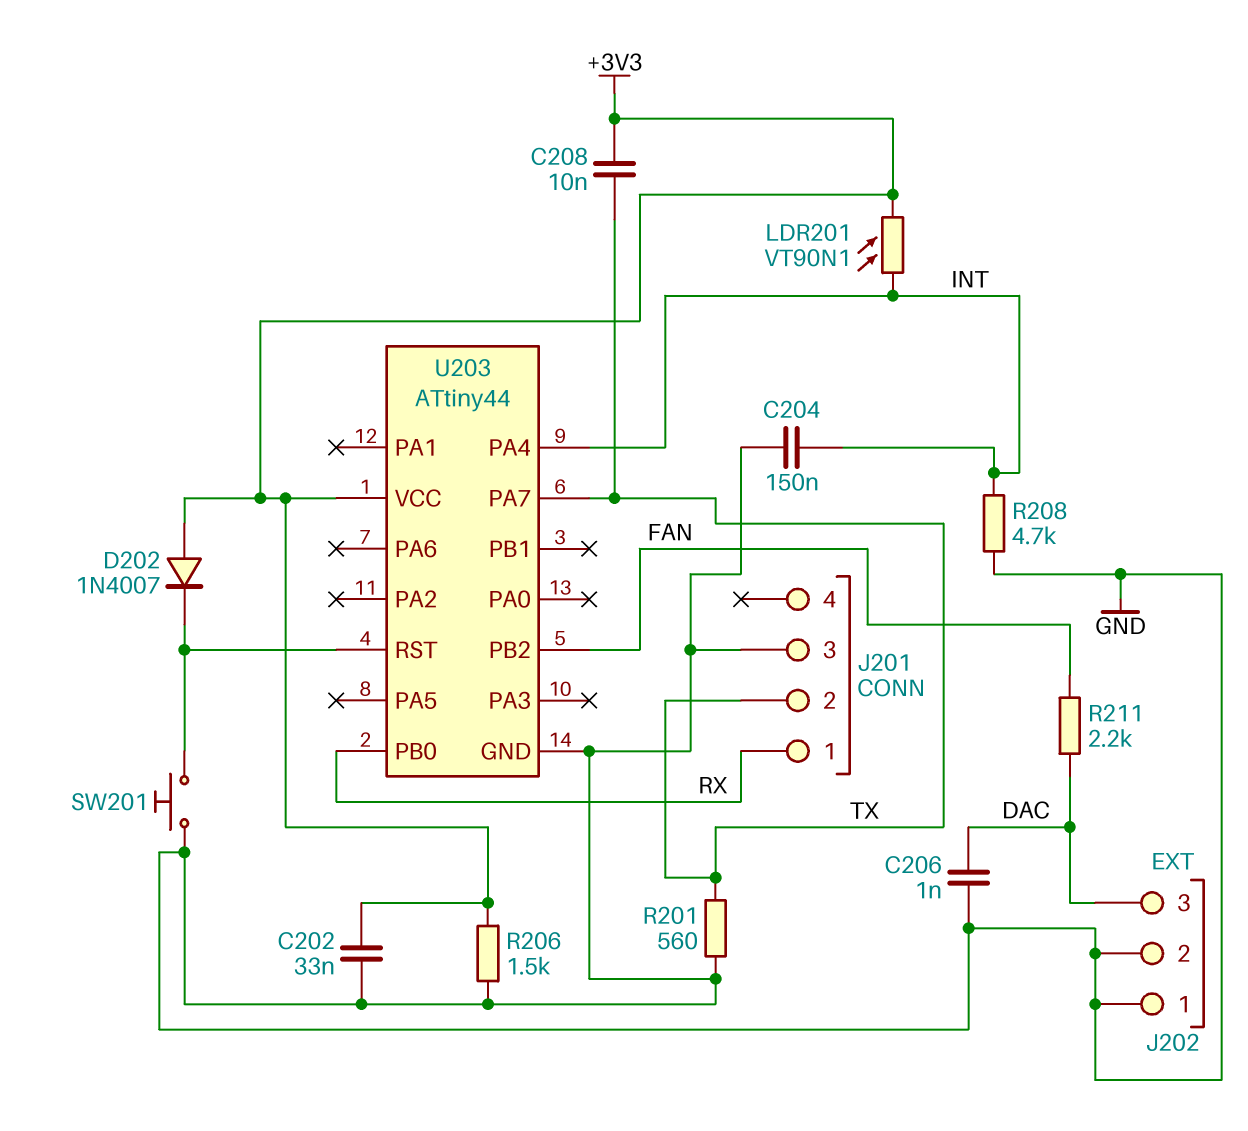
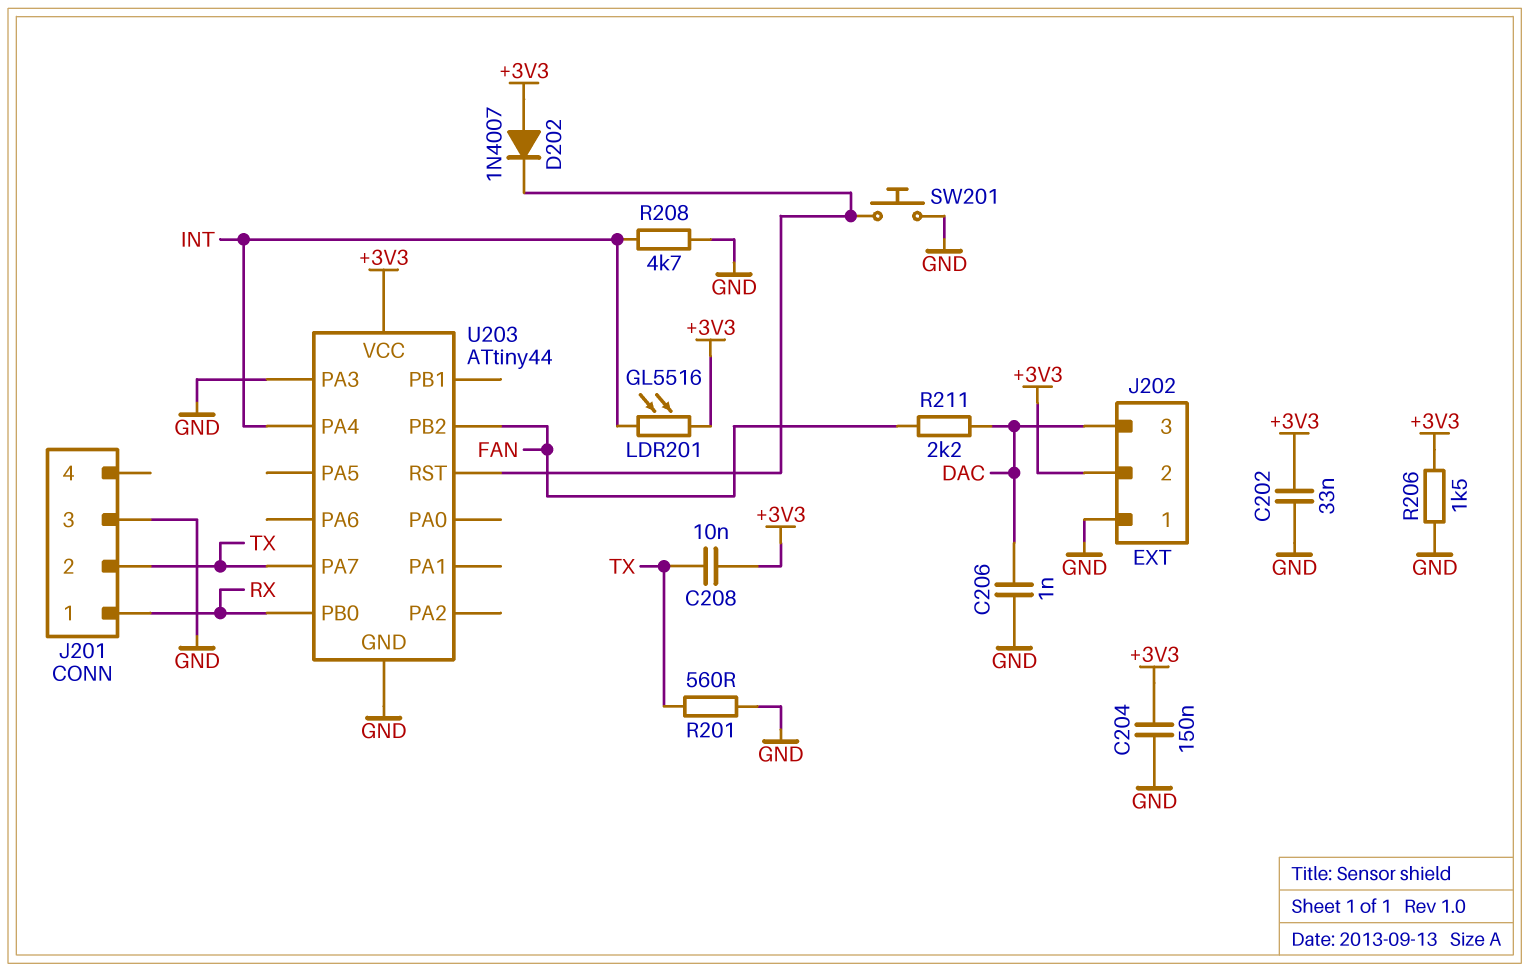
C204: 150nF (GND, INT) -> 150nF (+3V3, GND)
J202 pin 2: GND -> +3V3
LDR201: VT90N1 (+3V3, INT) -> GL5516 (+3V3, INT)
U203 pin PA3: none -> GND

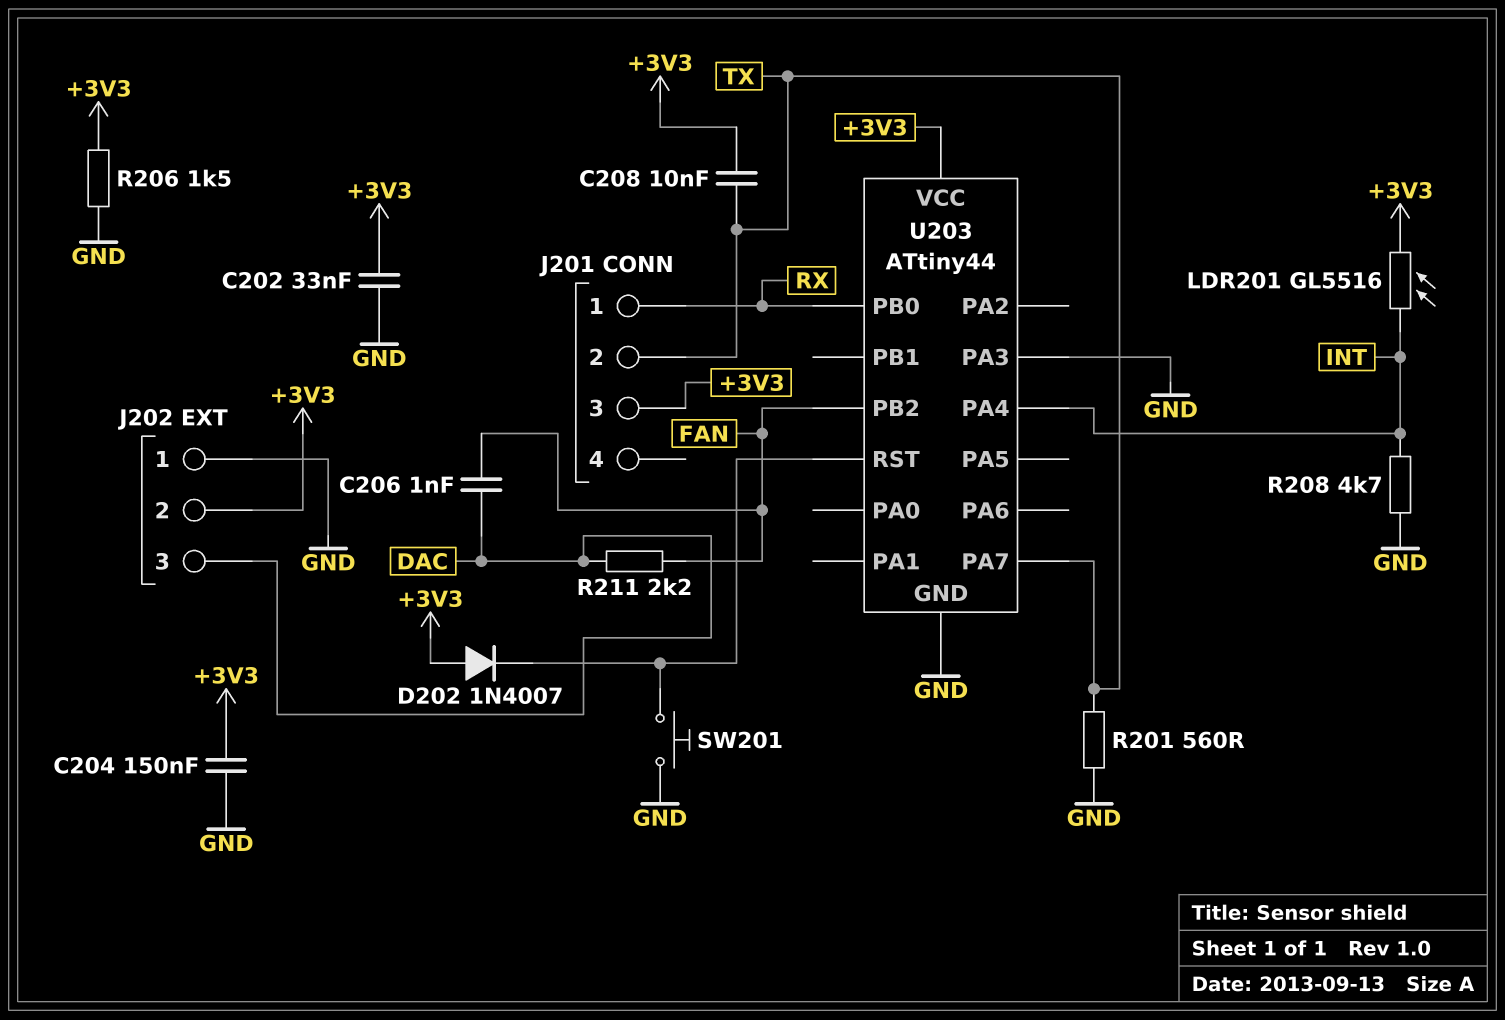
C206: 1nF (DAC, GND) -> 1nF (DAC, FAN)
J201 pin 3: GND -> +3V3

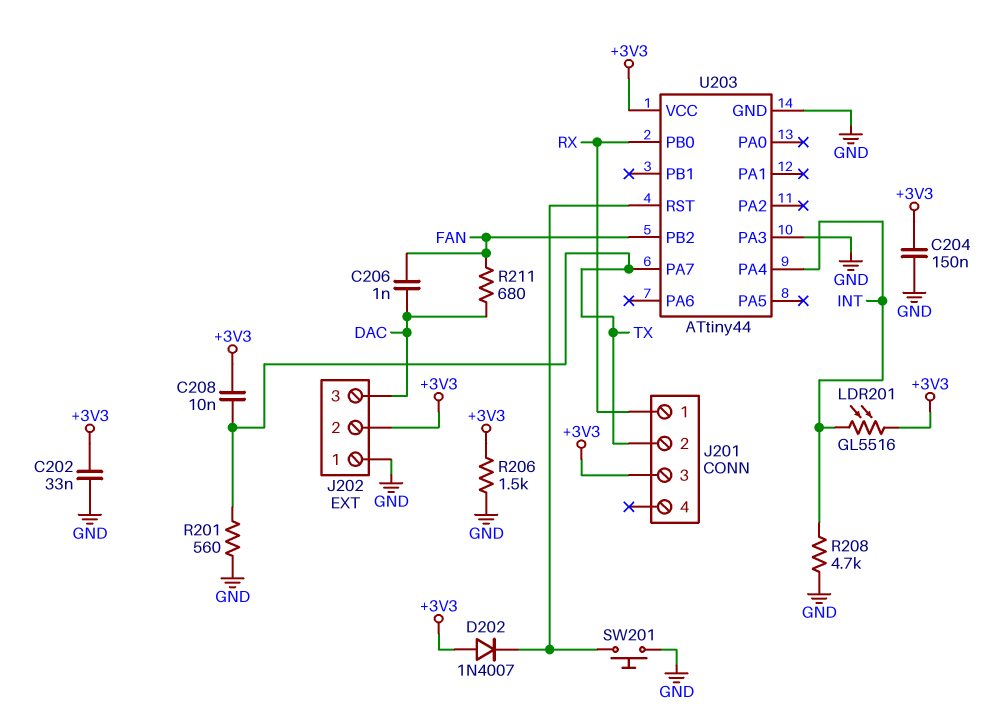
R211: 2.2k (DAC, FAN) -> 680 (DAC, FAN)

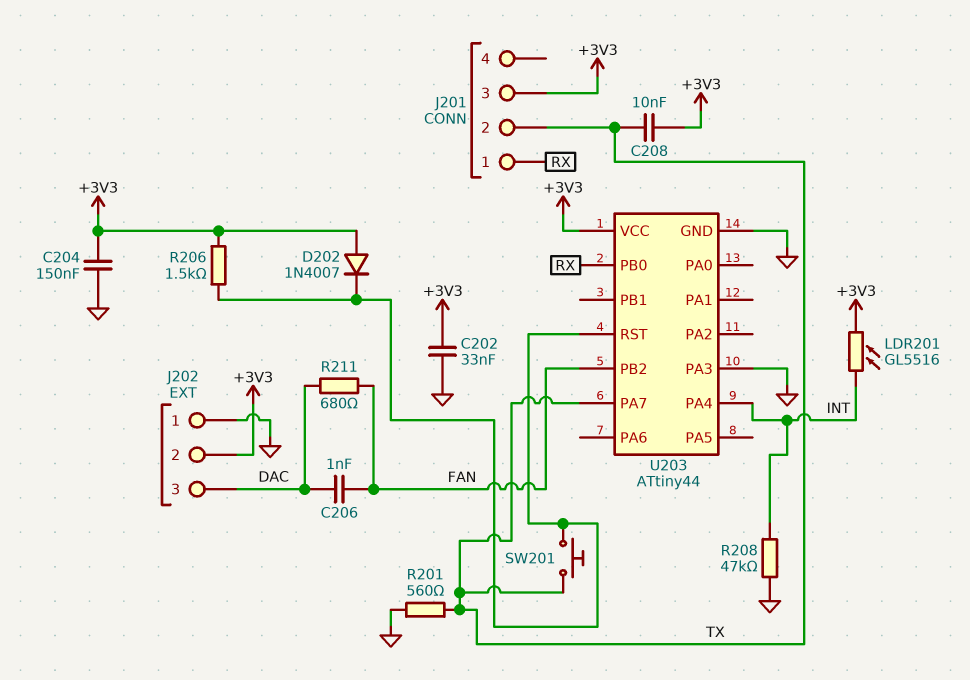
R206: 1.5k (+3V3, GND) -> 1.5k (+3V3, U203/RST)
R208: 4.7k (GND, INT) -> 47k (GND, INT)
SW201: button (GND, U203/RST) -> button (TX, U203/RST)

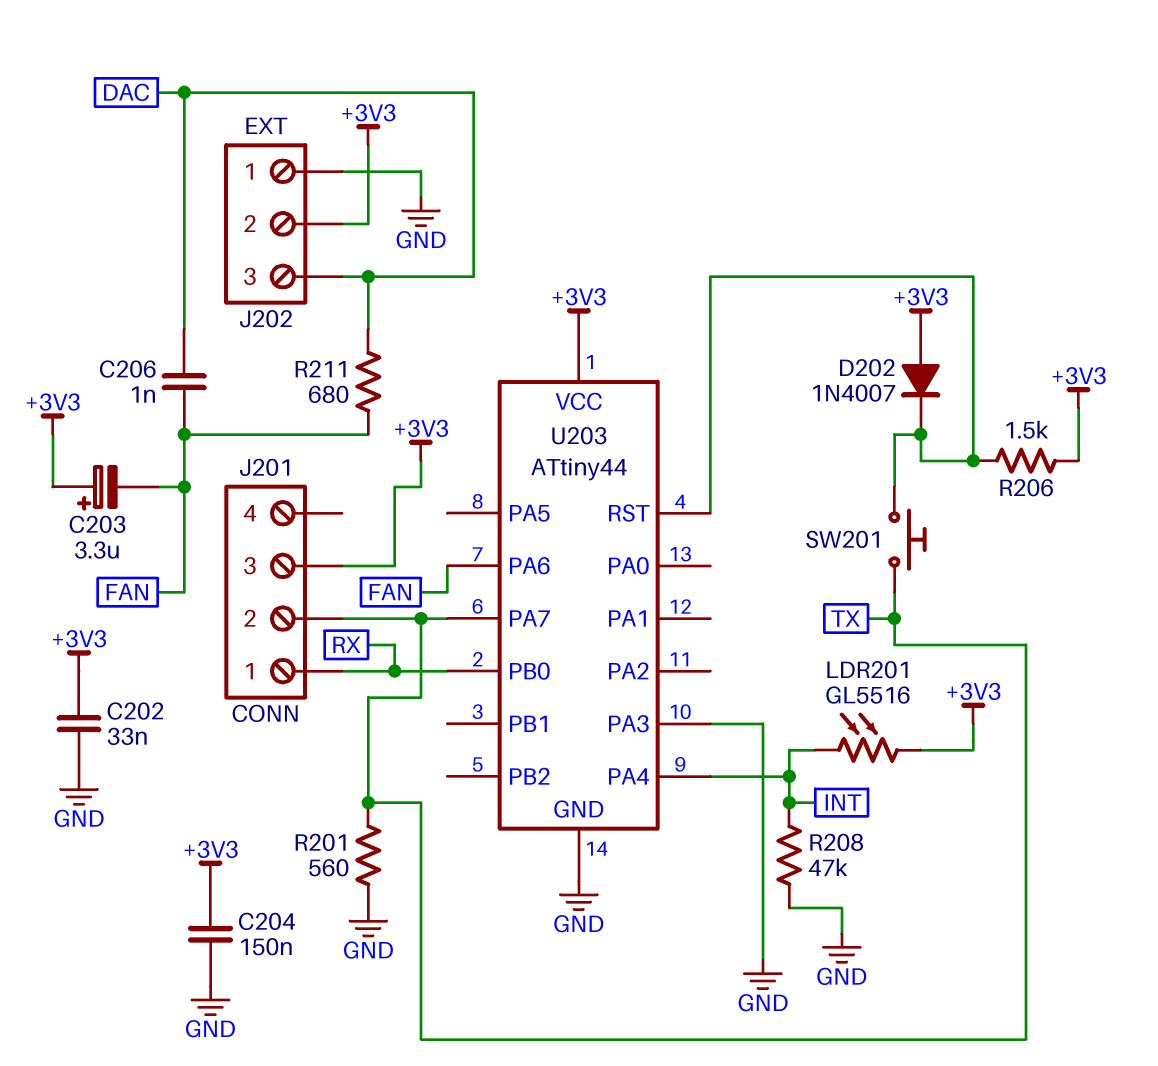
C203: none -> 3.3uF (plus +3V3, minus FAN)
C208: 10nF (+3V3, TX) -> none
U203 pin PA6: none -> FAN
U203 pin PB2: FAN -> none

